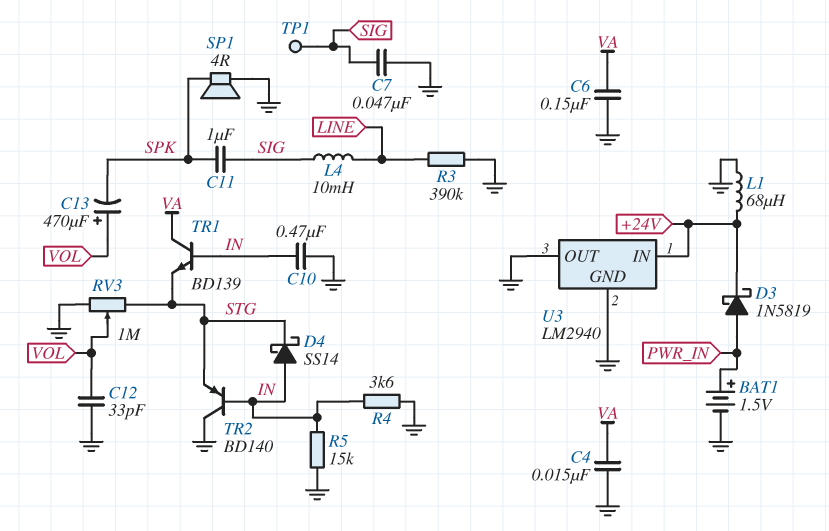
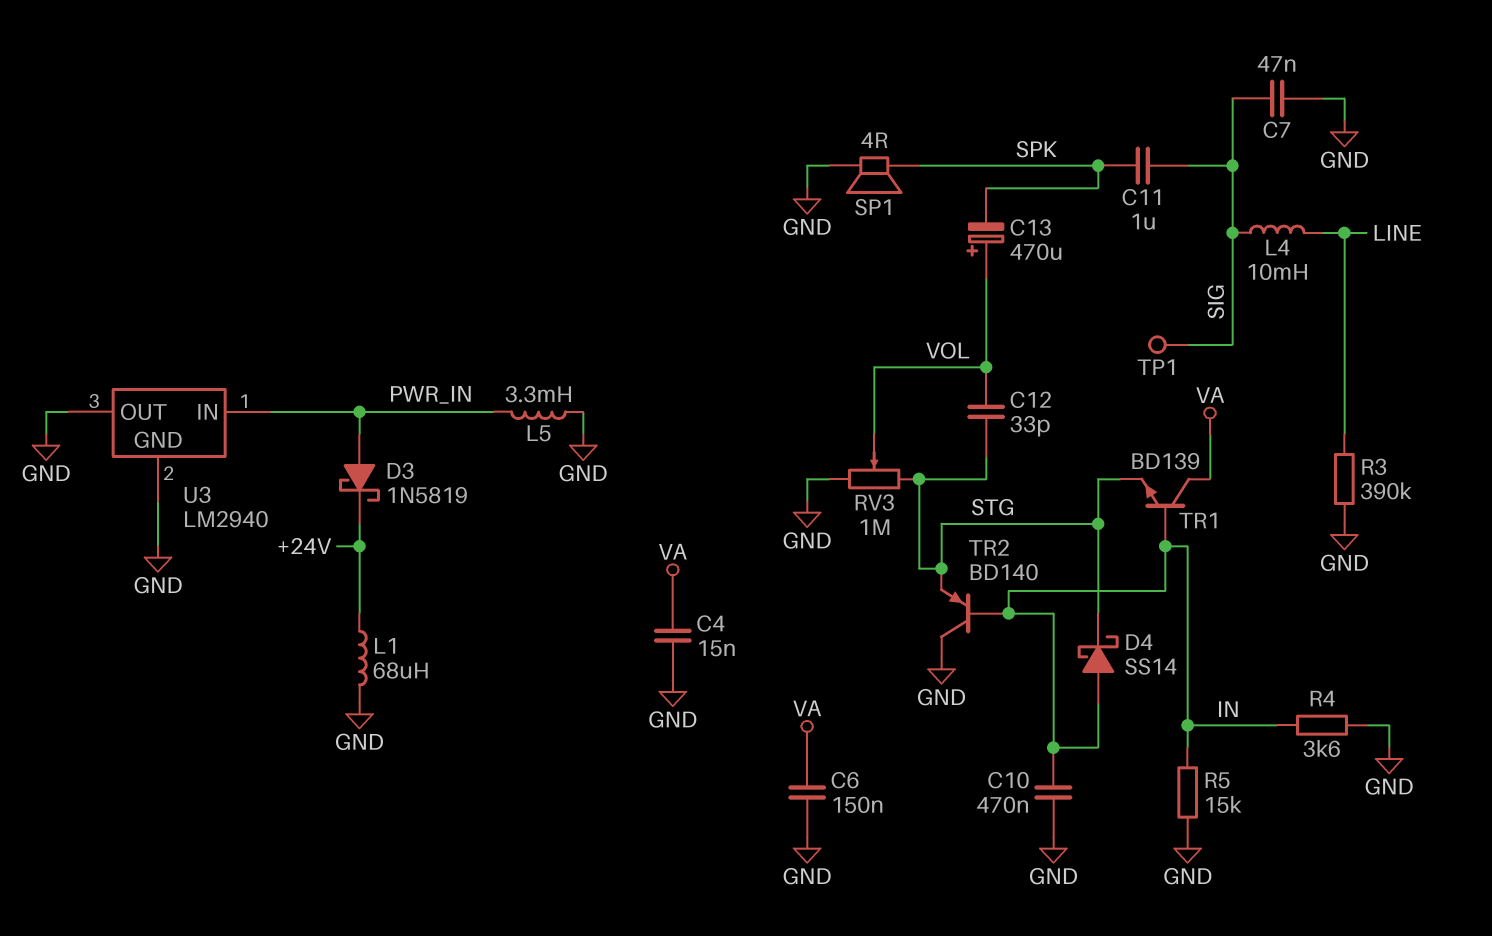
BAT1: 1.5V (plus PWR_IN, minus GND) -> none
C12: 33pF (GND, VOL) -> 33pF (STG, VOL)
L5: none -> 3.3mH (GND, PWR_IN)
U3 pin IN: +24V -> PWR_IN

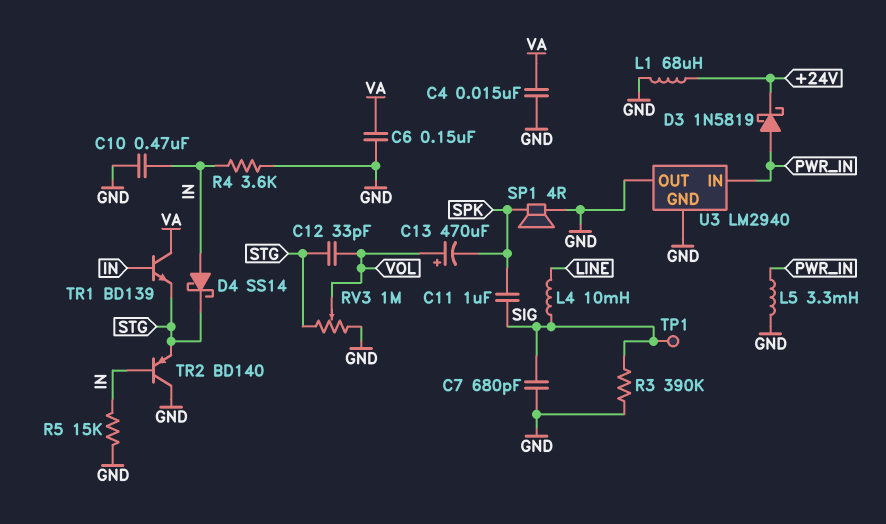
C7: 47nF (GND, SIG) -> 680pF (GND, SIG)
R3: 390k (GND, LINE) -> 390k (GND, SIG)

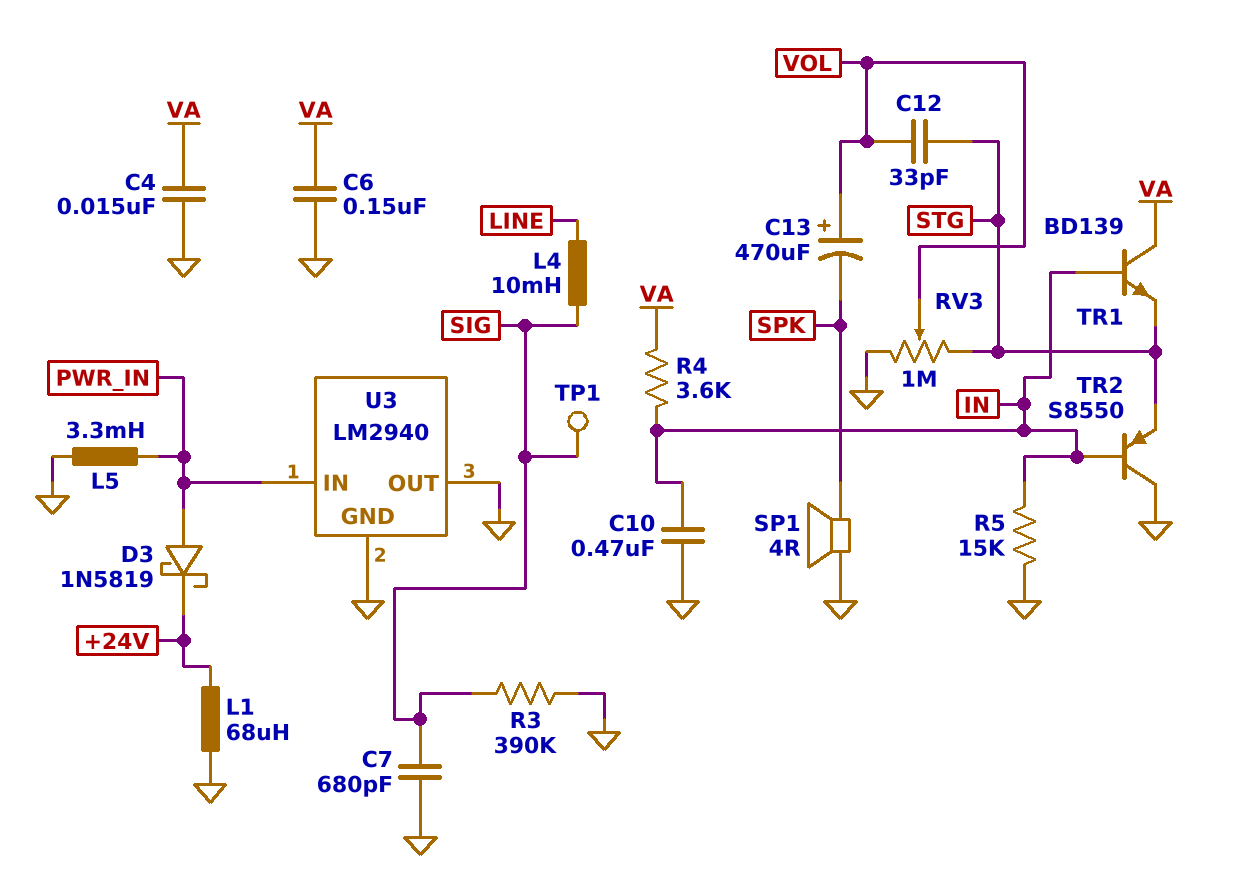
C11: 1uF (SIG, SPK) -> none
D4: schottky SS14 (A IN, K STG) -> none
R4: 3.6k (GND, IN) -> 3.6k (IN, VA)
TR2: PNP BD140 (B IN, C GND, E STG) -> PNP S8550 (B IN, C GND, E STG)

